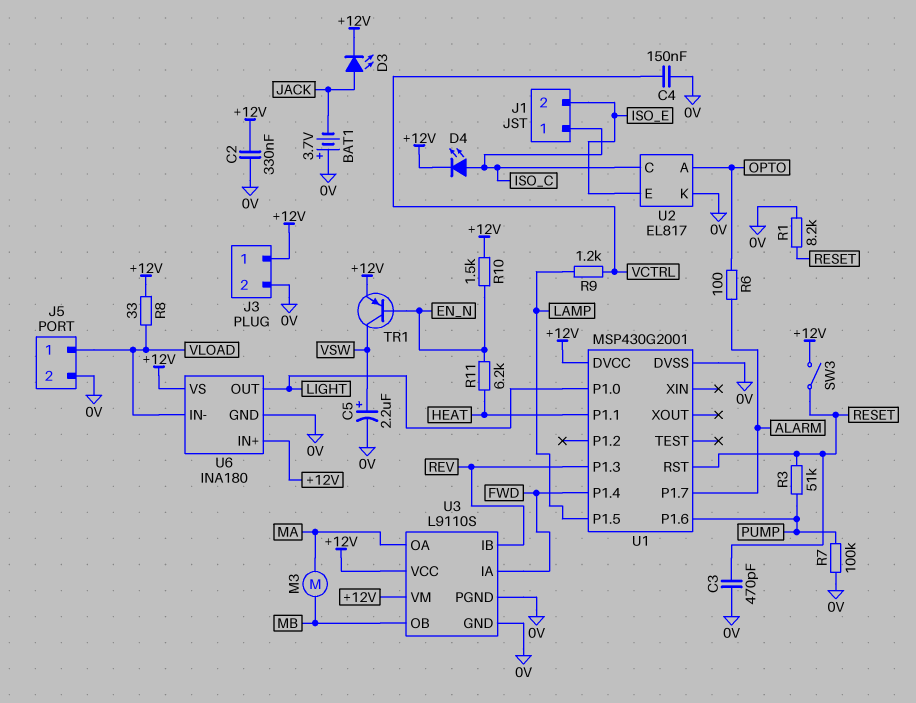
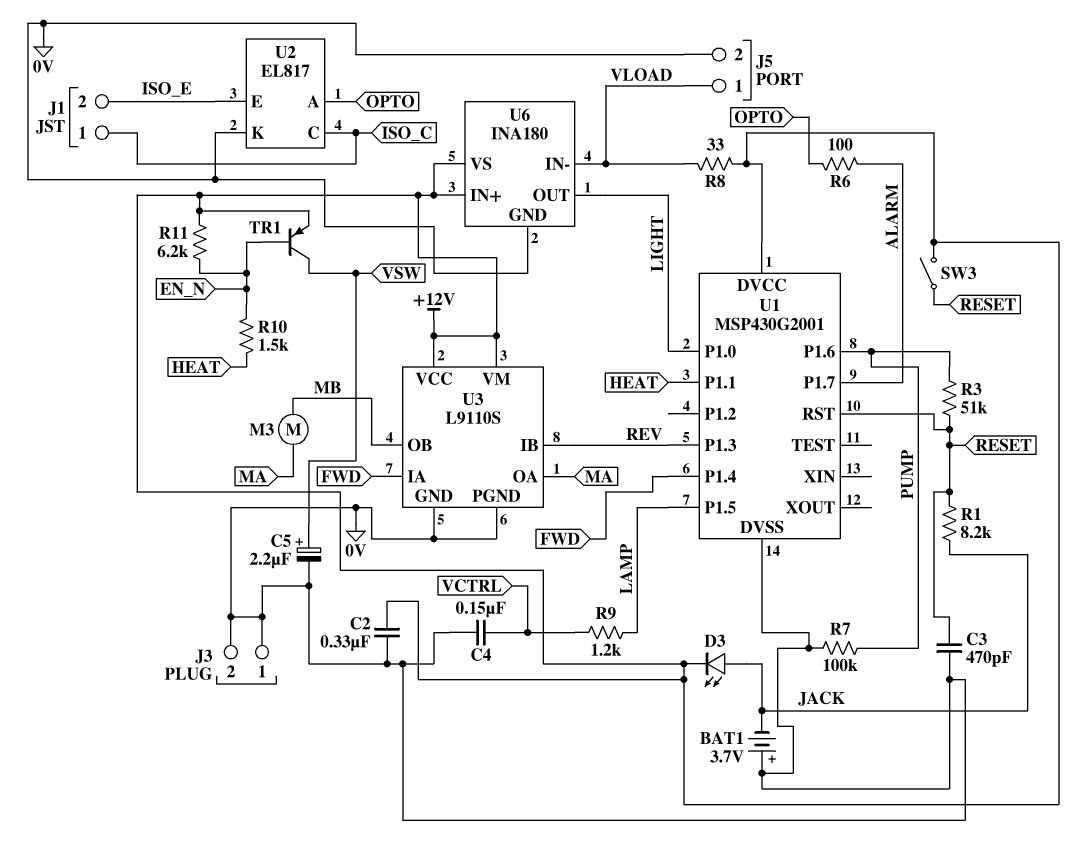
D4: LED (A ISO_C, K +12V) -> none
J3 pin 1: +12V -> 0V
R1: 8.2k (0V, RESET) -> 8.2k (JACK, RESET)
R10: 1.5k (+12V, EN_N) -> 1.5k (EN_N, HEAT)
R11: 6.2k (EN_N, HEAT) -> 6.2k (+12V, EN_N)

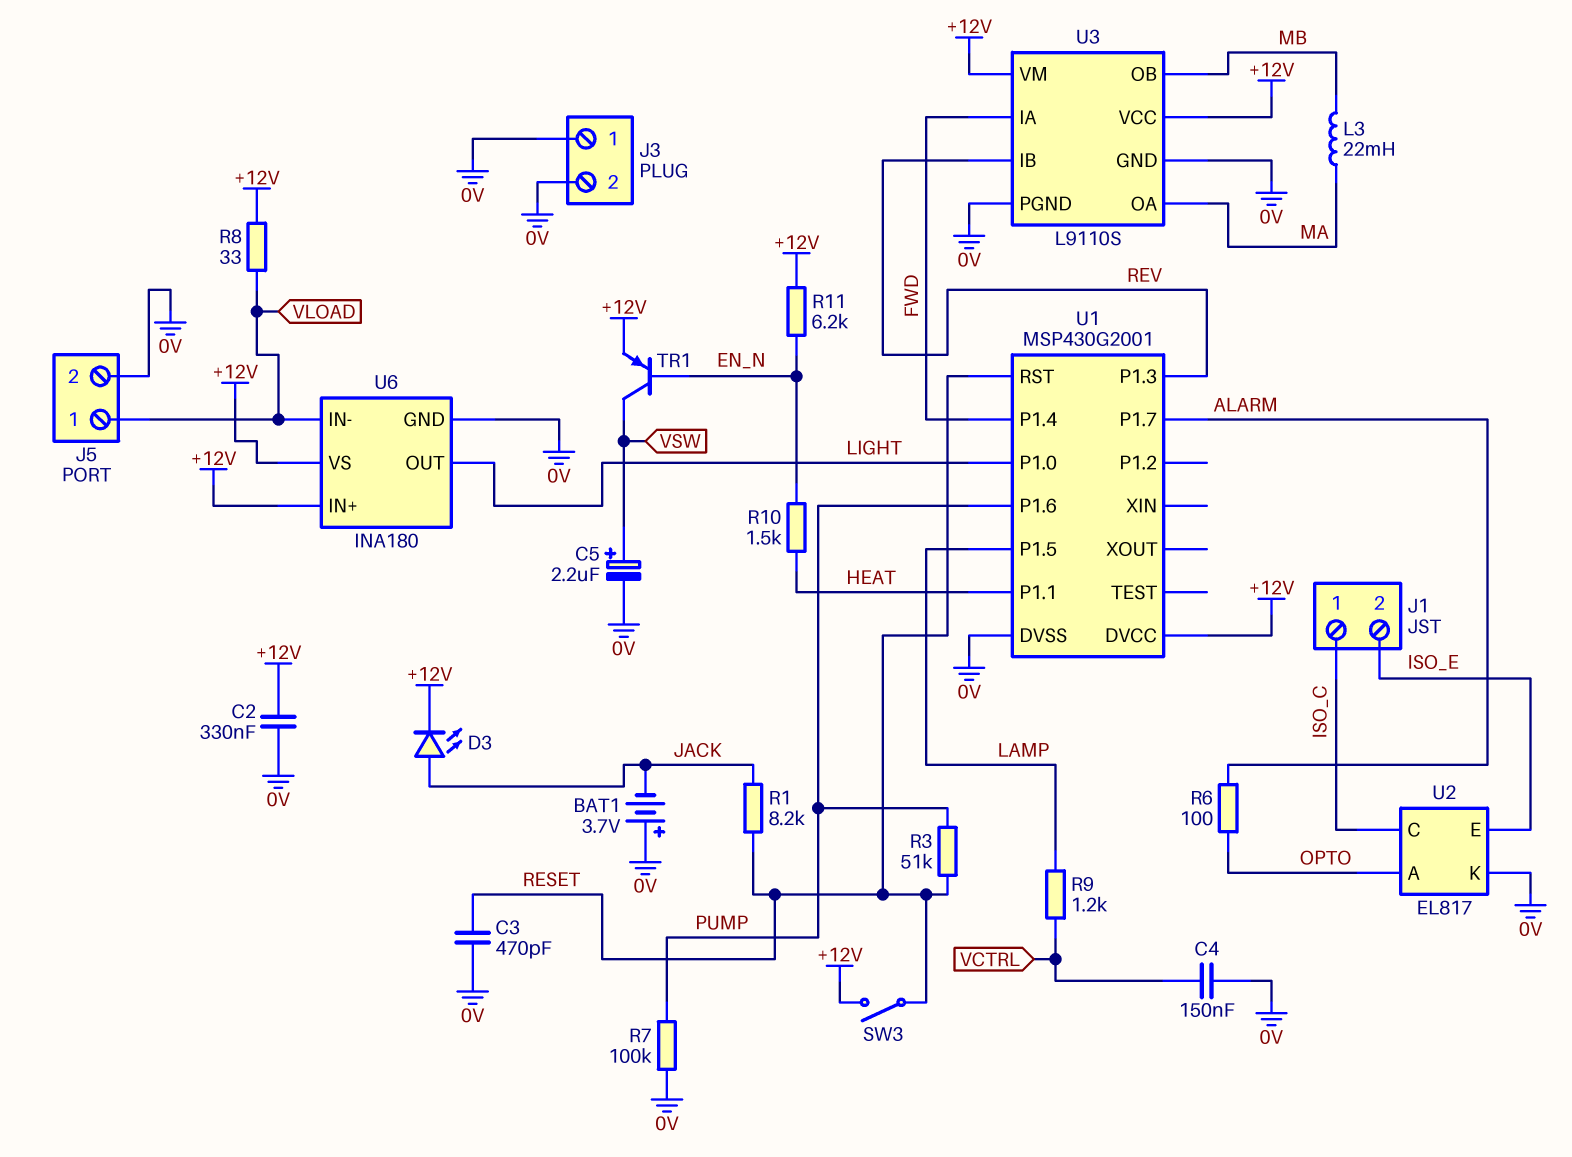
L3: none -> 22mH (MA, MB)
M3: motor (MA, MB) -> none

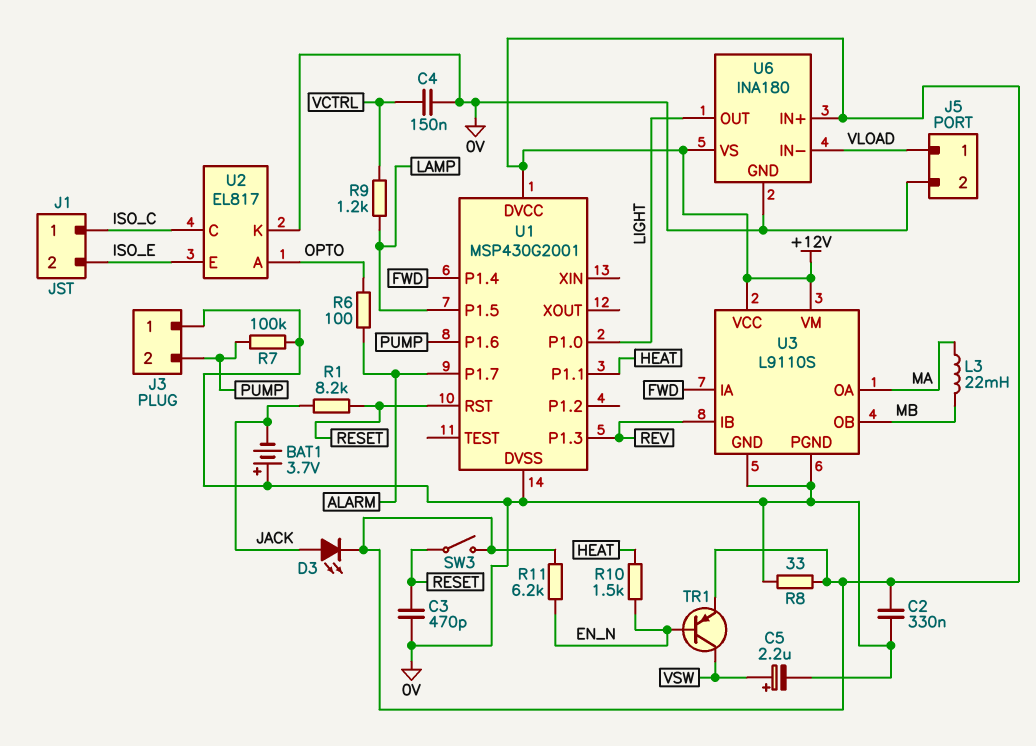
J3 pin 2: 0V -> PUMP
R3: 51k (PUMP, RESET) -> none
R8: 33 (+12V, VLOAD) -> 33 (+12V, 0V)

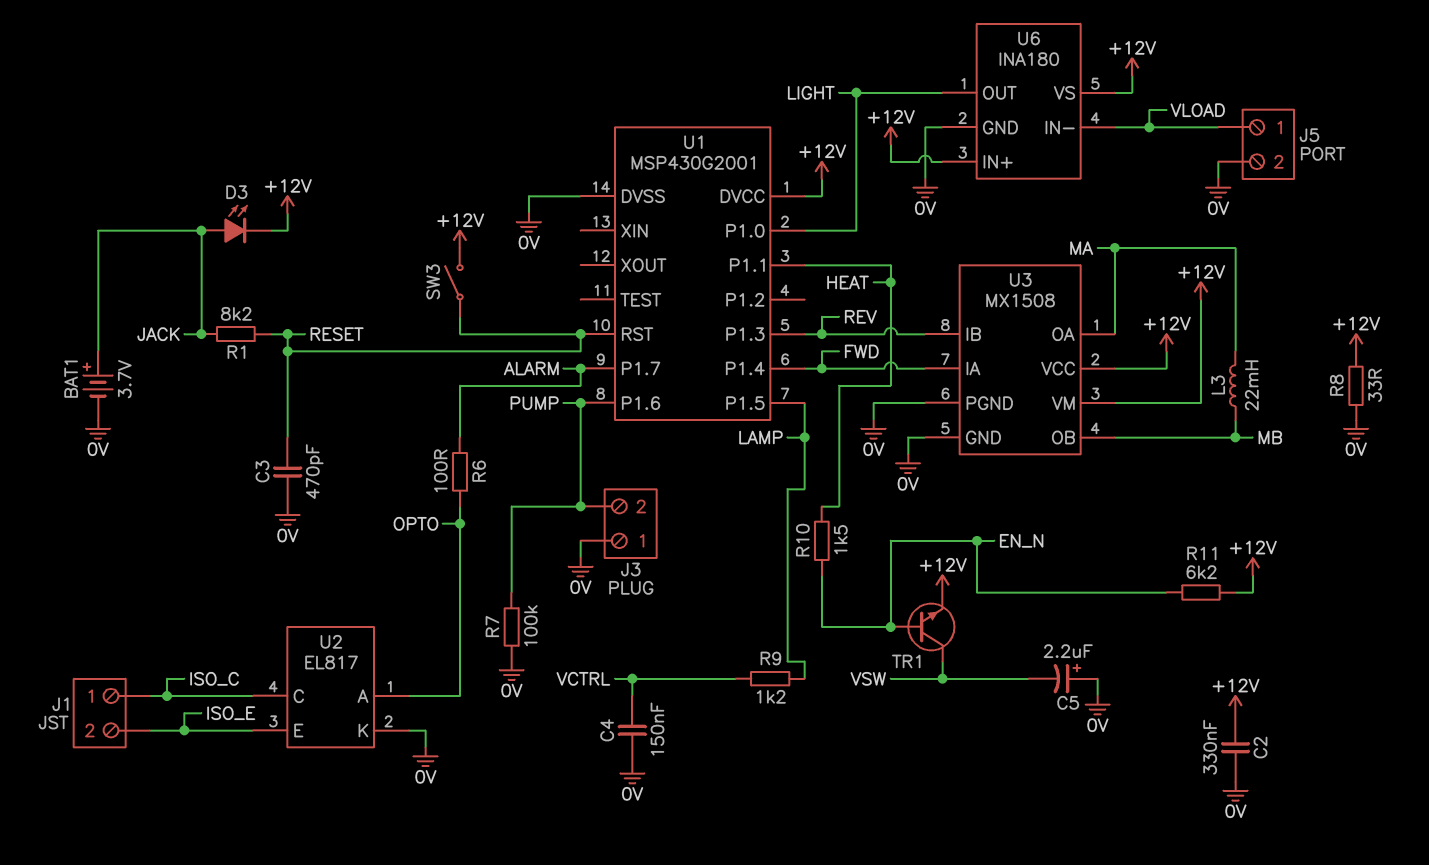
BAT1: 3.7V (plus 0V, minus JACK) -> 3.7V (plus JACK, minus 0V)
C5: 2.2uF (plus VSW, minus 0V) -> 2.2uF (plus 0V, minus VSW)
TR1: PNP (B EN_N, C VSW, E +12V) -> NPN (B EN_N, C VSW, E +12V)
U3: L9110S -> MX1508

